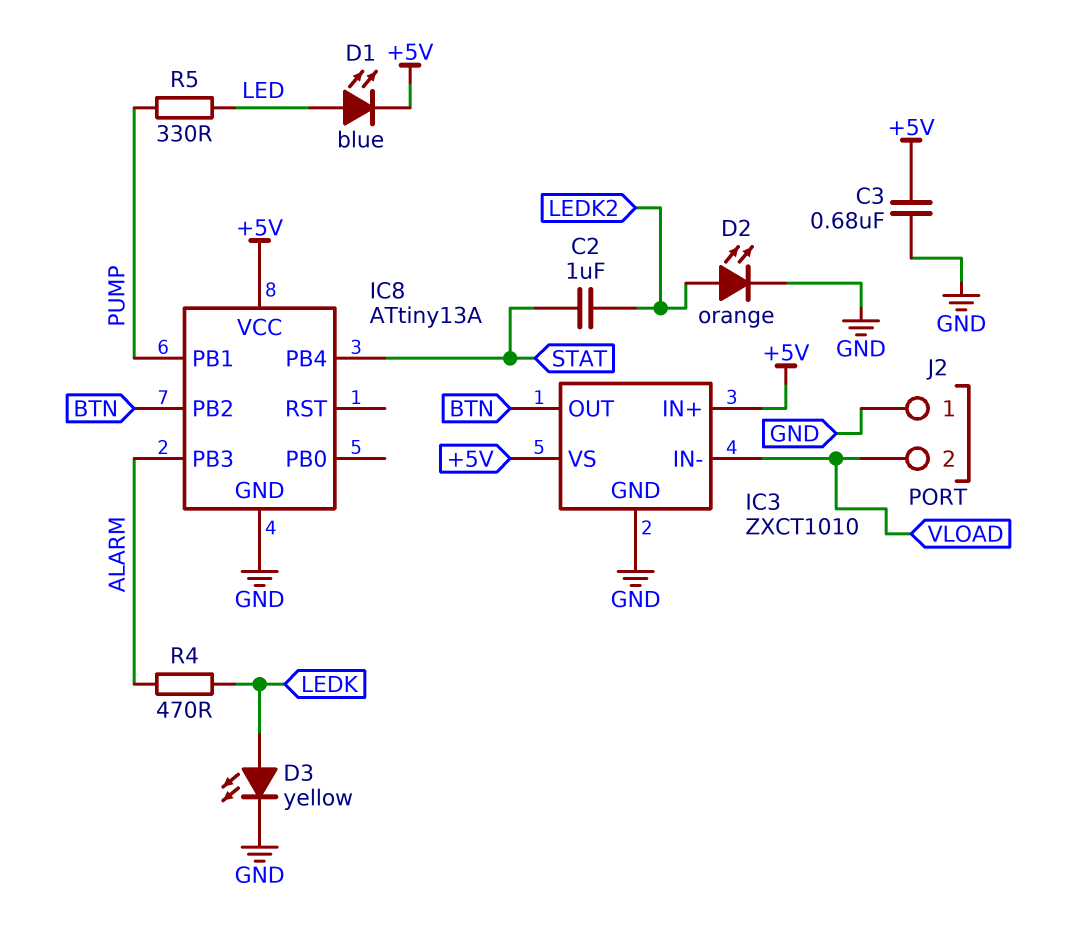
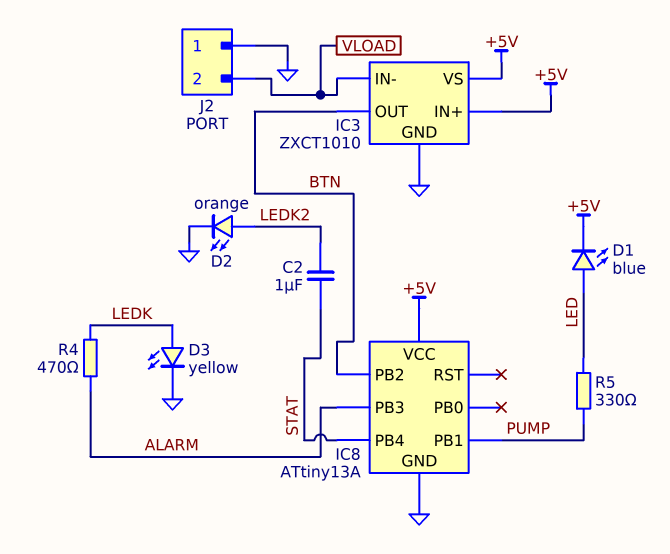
C3: 680nF (+5V, GND) -> none

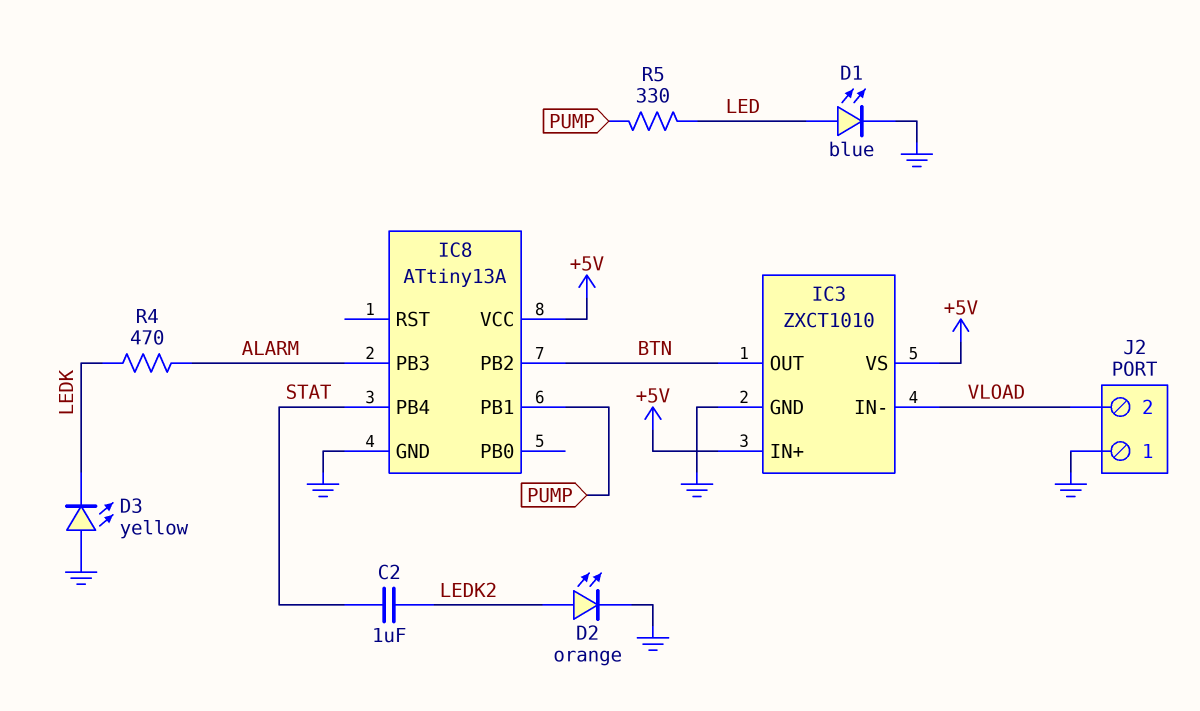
D1: LED blue (A LED, K +5V) -> LED blue (A LED, K GND)
D3: LED yellow (A LEDK, K GND) -> LED yellow (A GND, K LEDK)

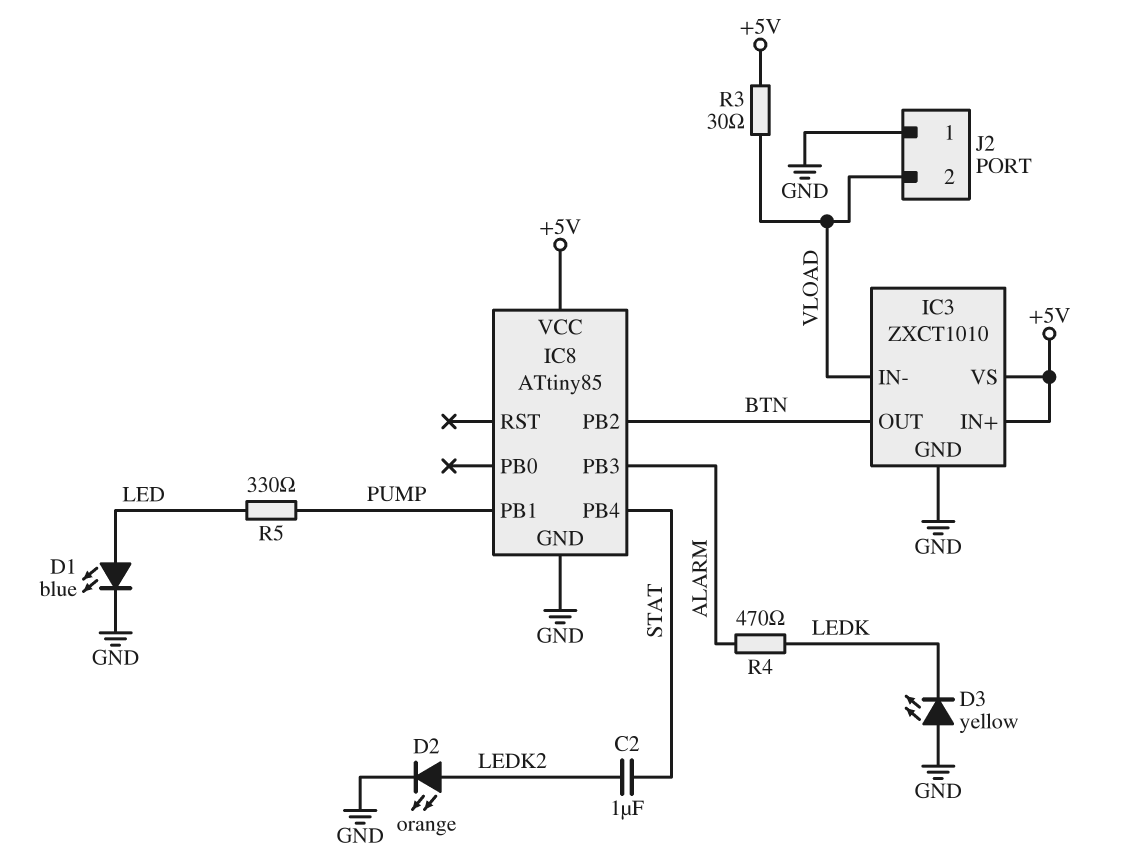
IC8: ATtiny13A -> ATtiny85
R3: none -> 30 (+5V, VLOAD)

